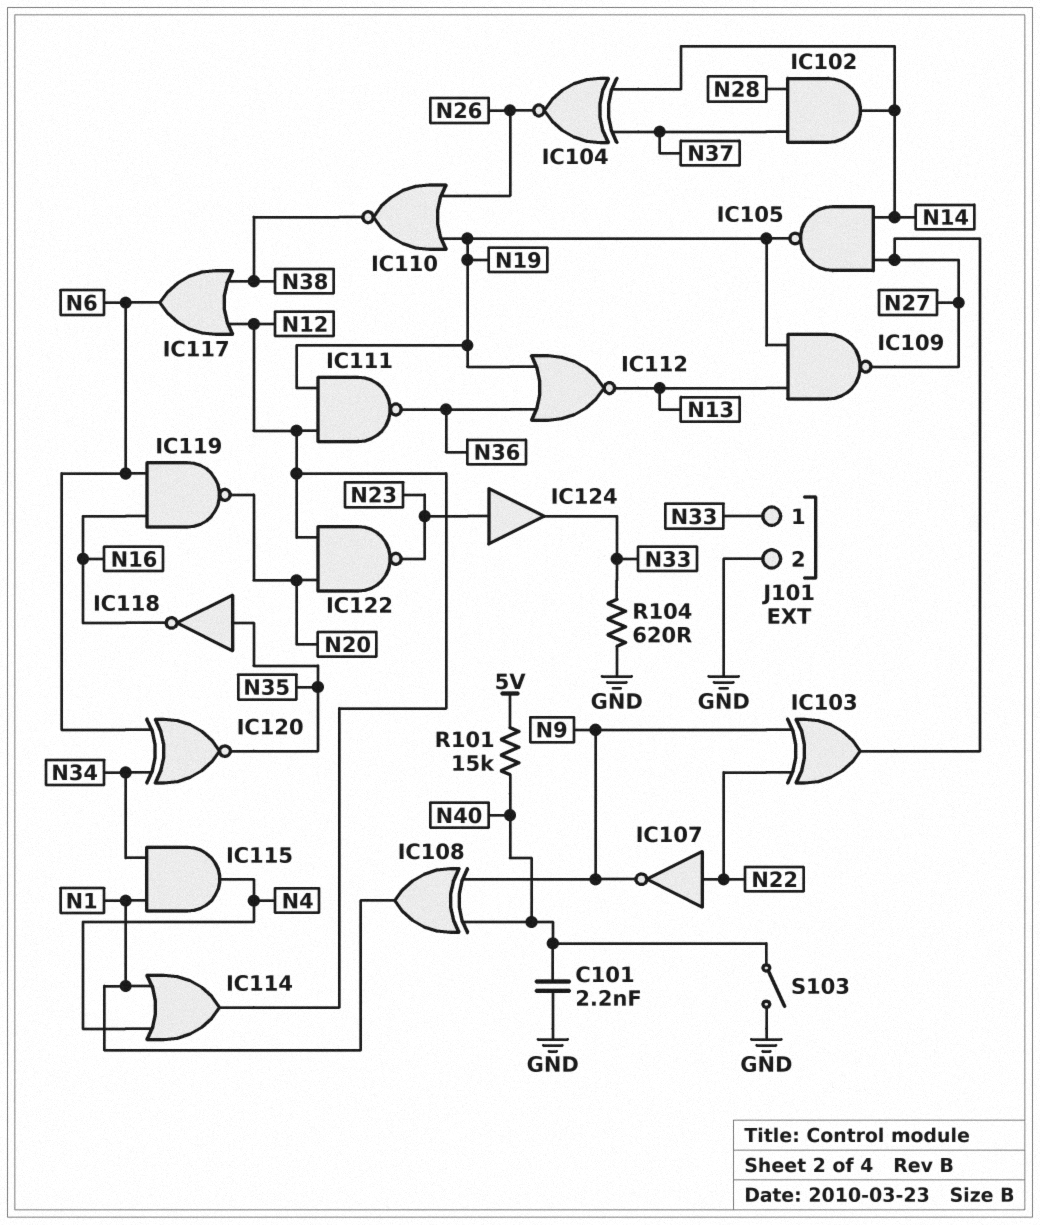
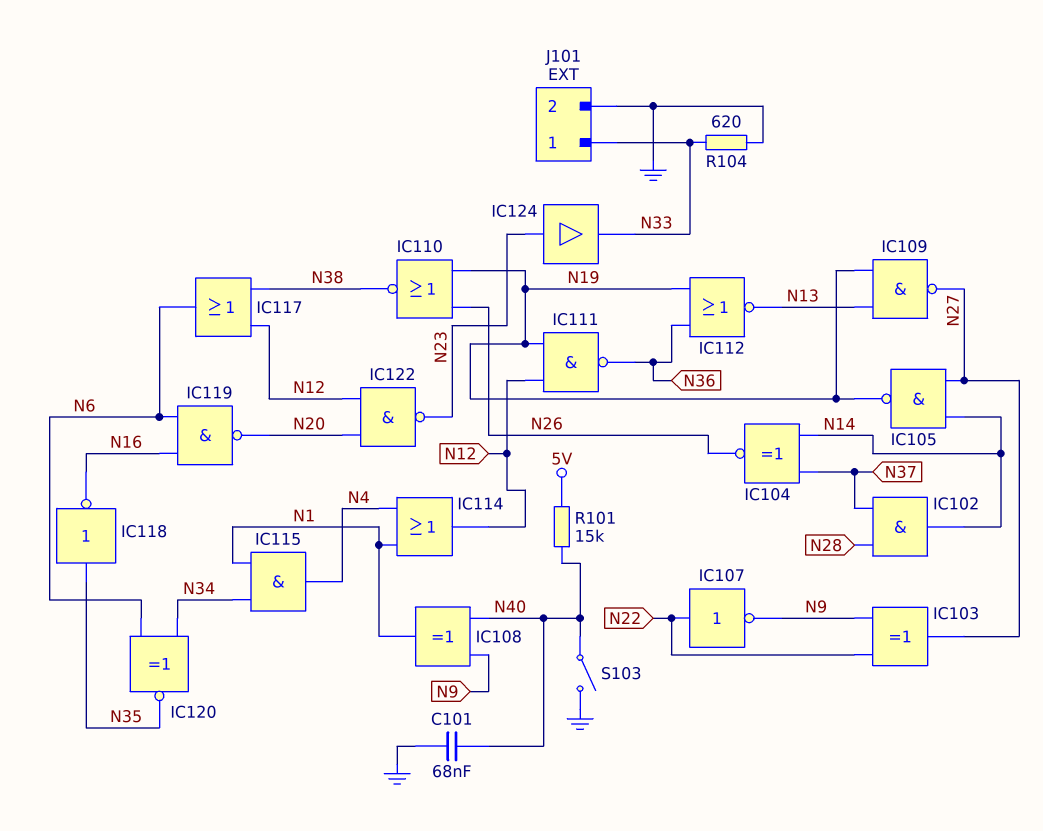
C101: 2.2nF (GND, N40) -> 68nF (GND, N40)

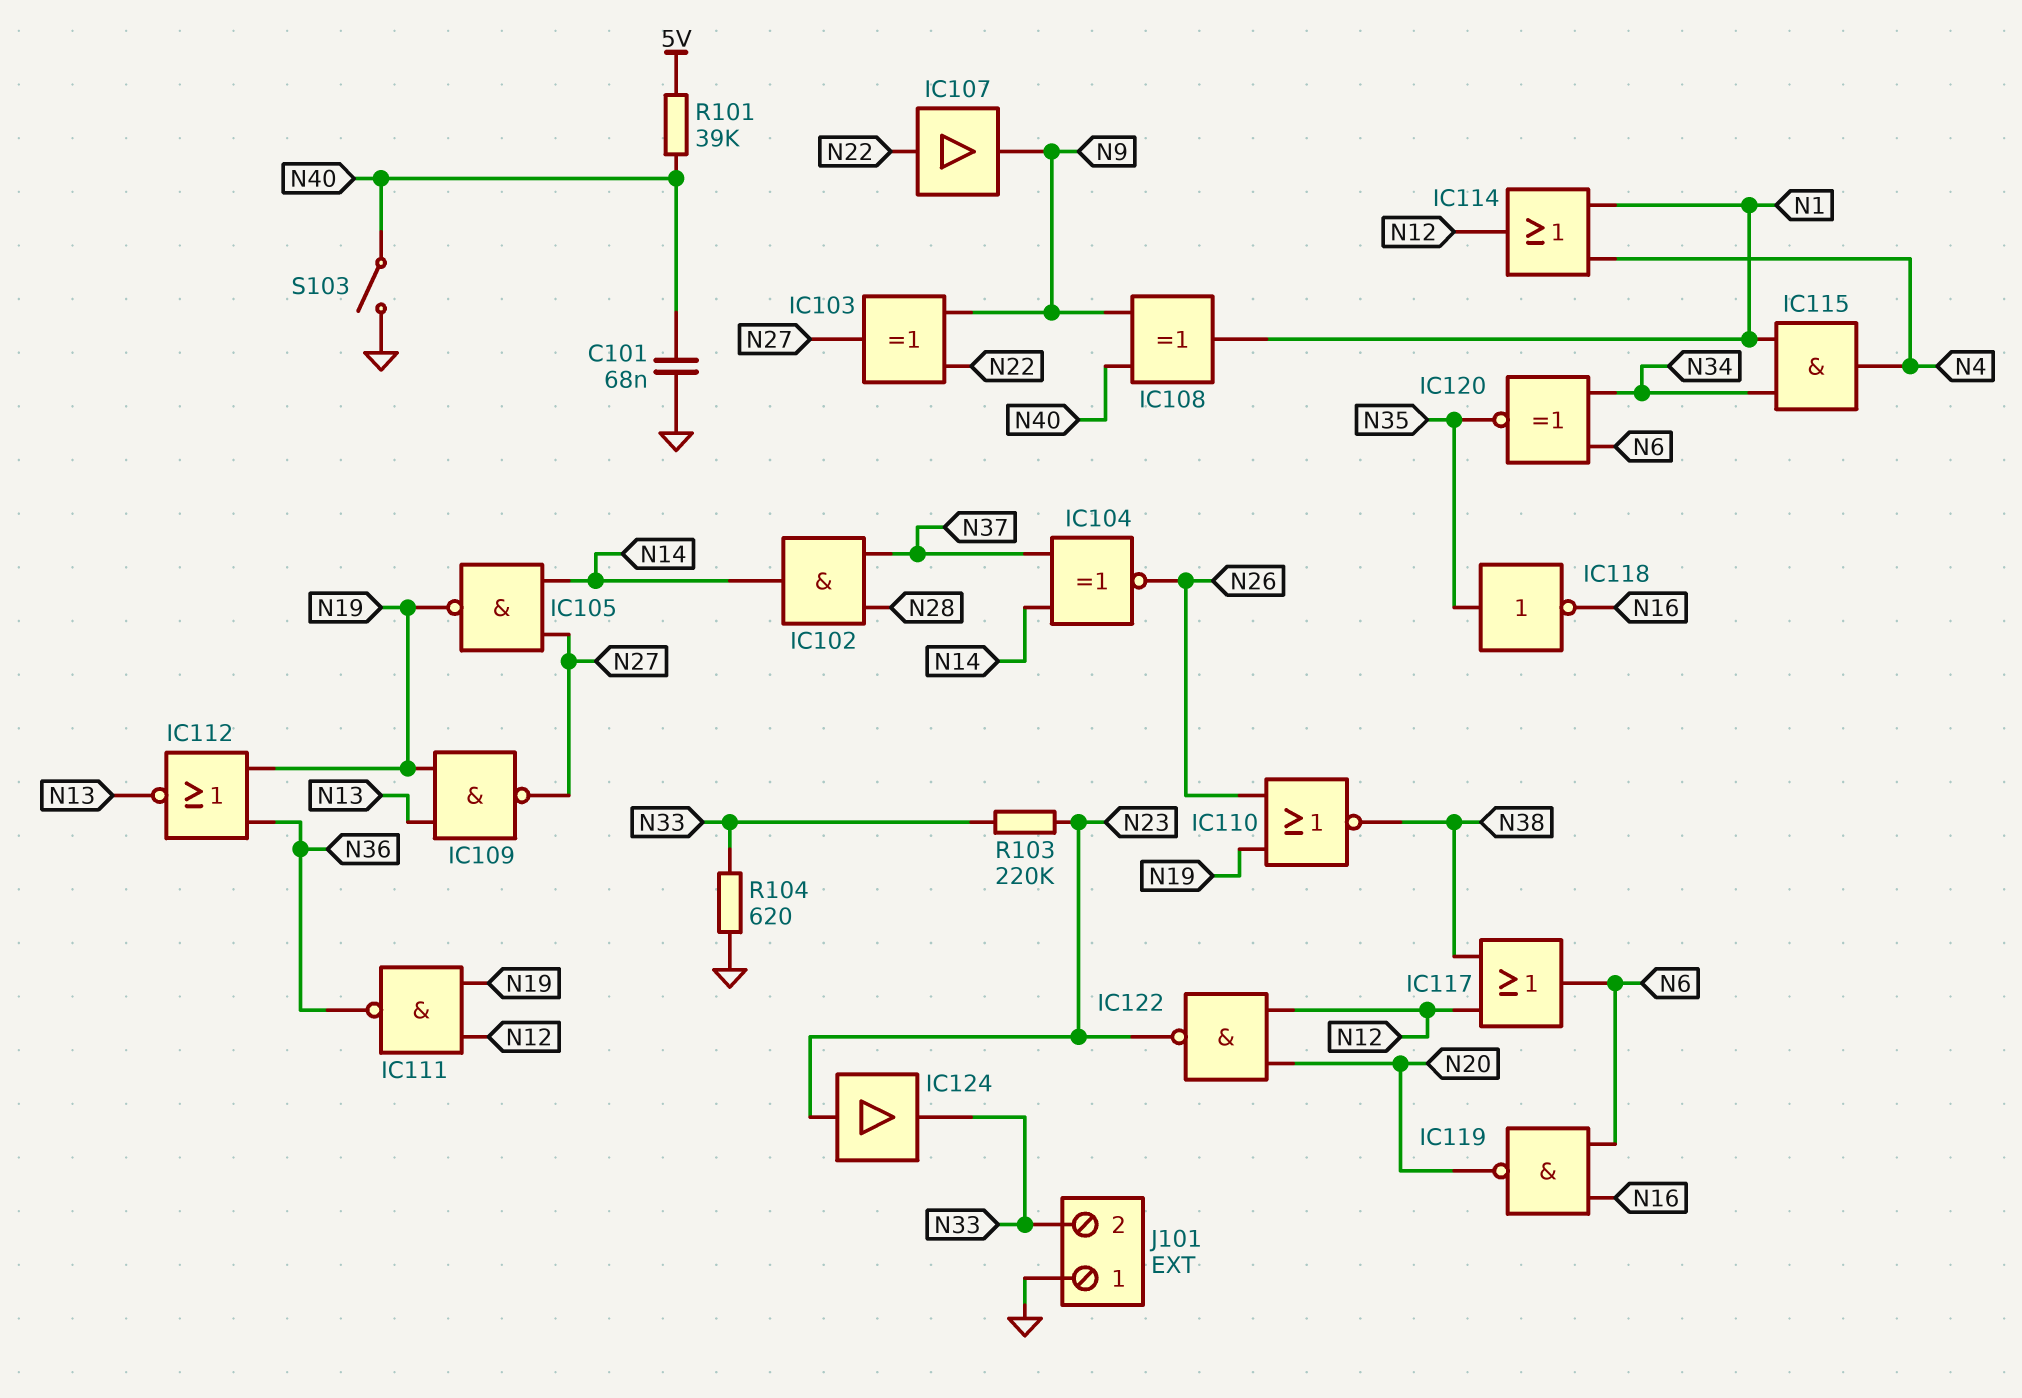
IC107: NOT (in N22, out N9) -> buffer (in N22, out N9)
J101 pin 1: N33 -> GND
J101 pin 2: GND -> N33
R101: 15k (5V, N40) -> 39k (5V, N40)
R103: none -> 220k (N23, N33)

